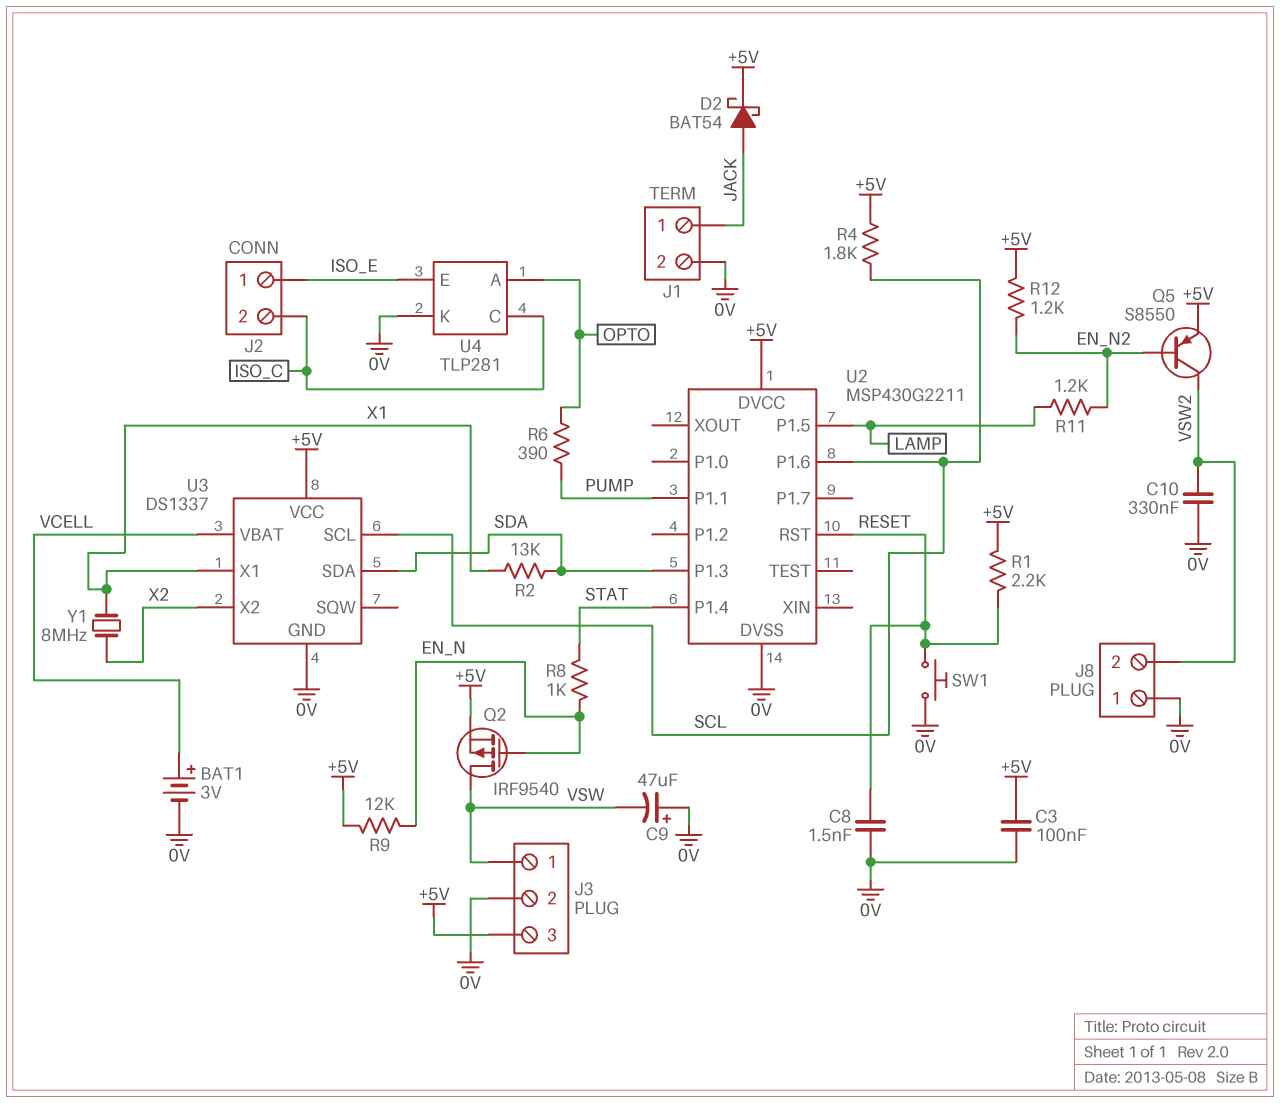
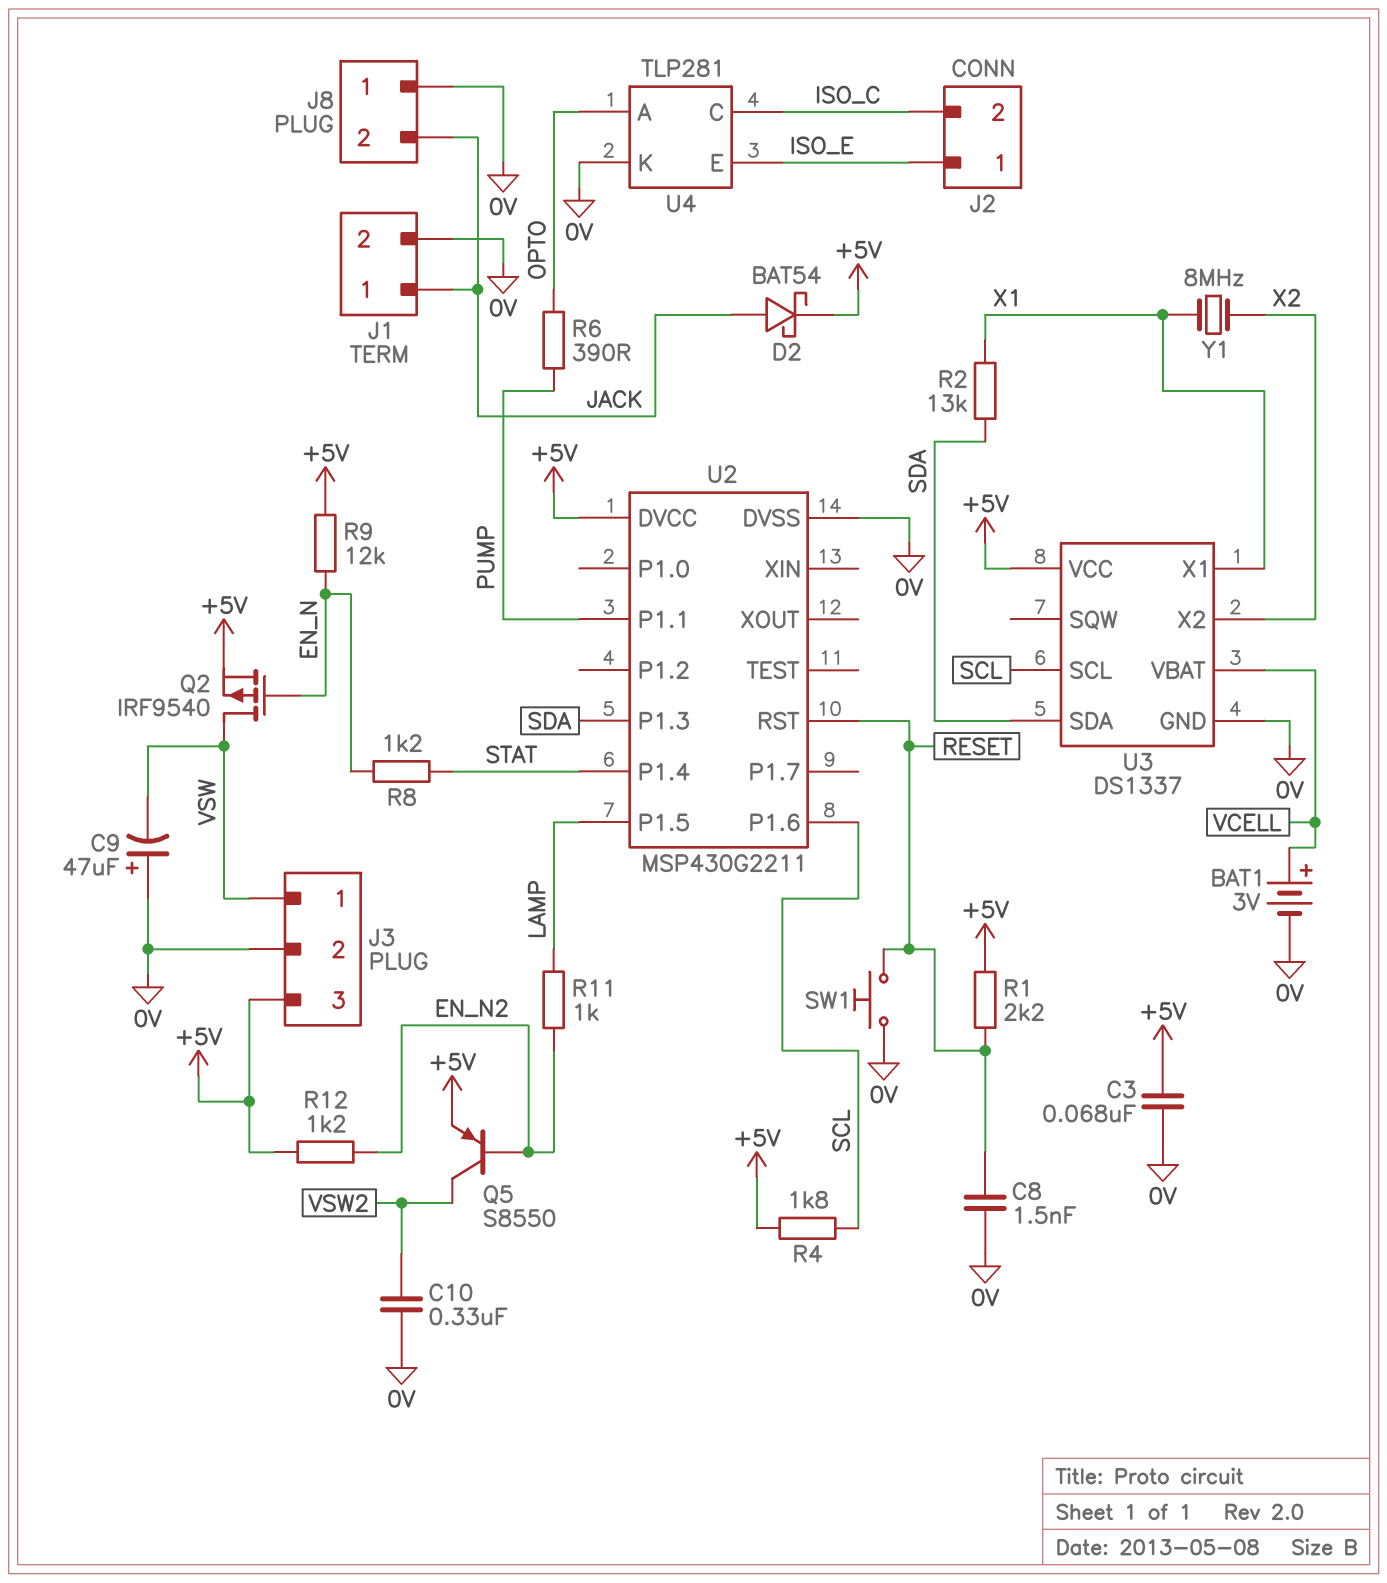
C3: 100nF (+5V, 0V) -> 68nF (+5V, 0V)
J8 pin 2: VSW2 -> JACK
R8: 1k (EN_N, STAT) -> 1.2k (EN_N, STAT)
R11: 1.2k (EN_N2, LAMP) -> 1k (EN_N2, LAMP)

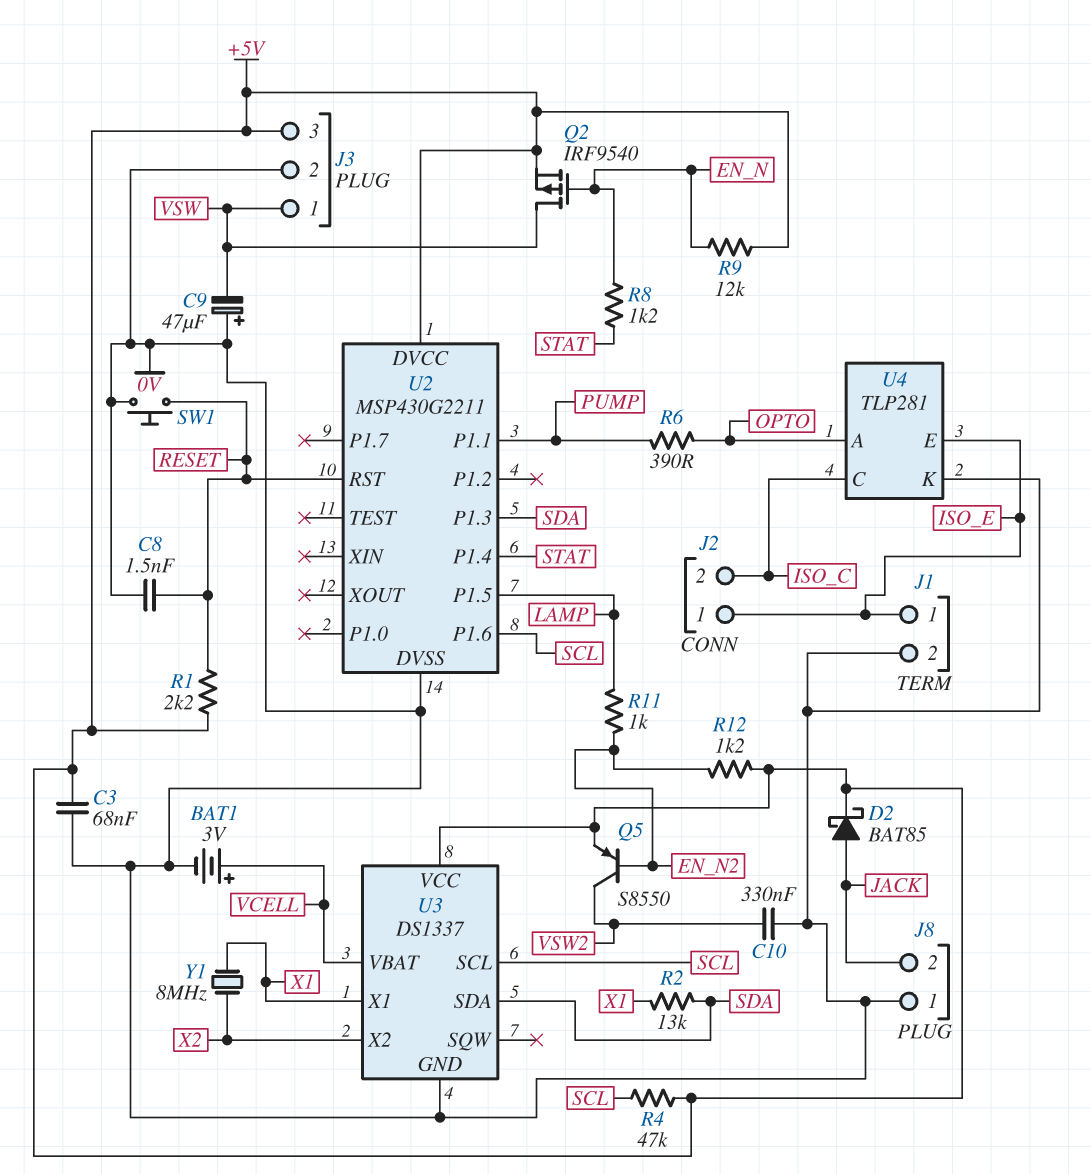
D2: schottky BAT54 (A JACK, K +5V) -> schottky BAT85 (A JACK, K +5V)
J1 pin 1: JACK -> ISO_E
R4: 1.8k (+5V, SCL) -> 47k (+5V, SCL)

